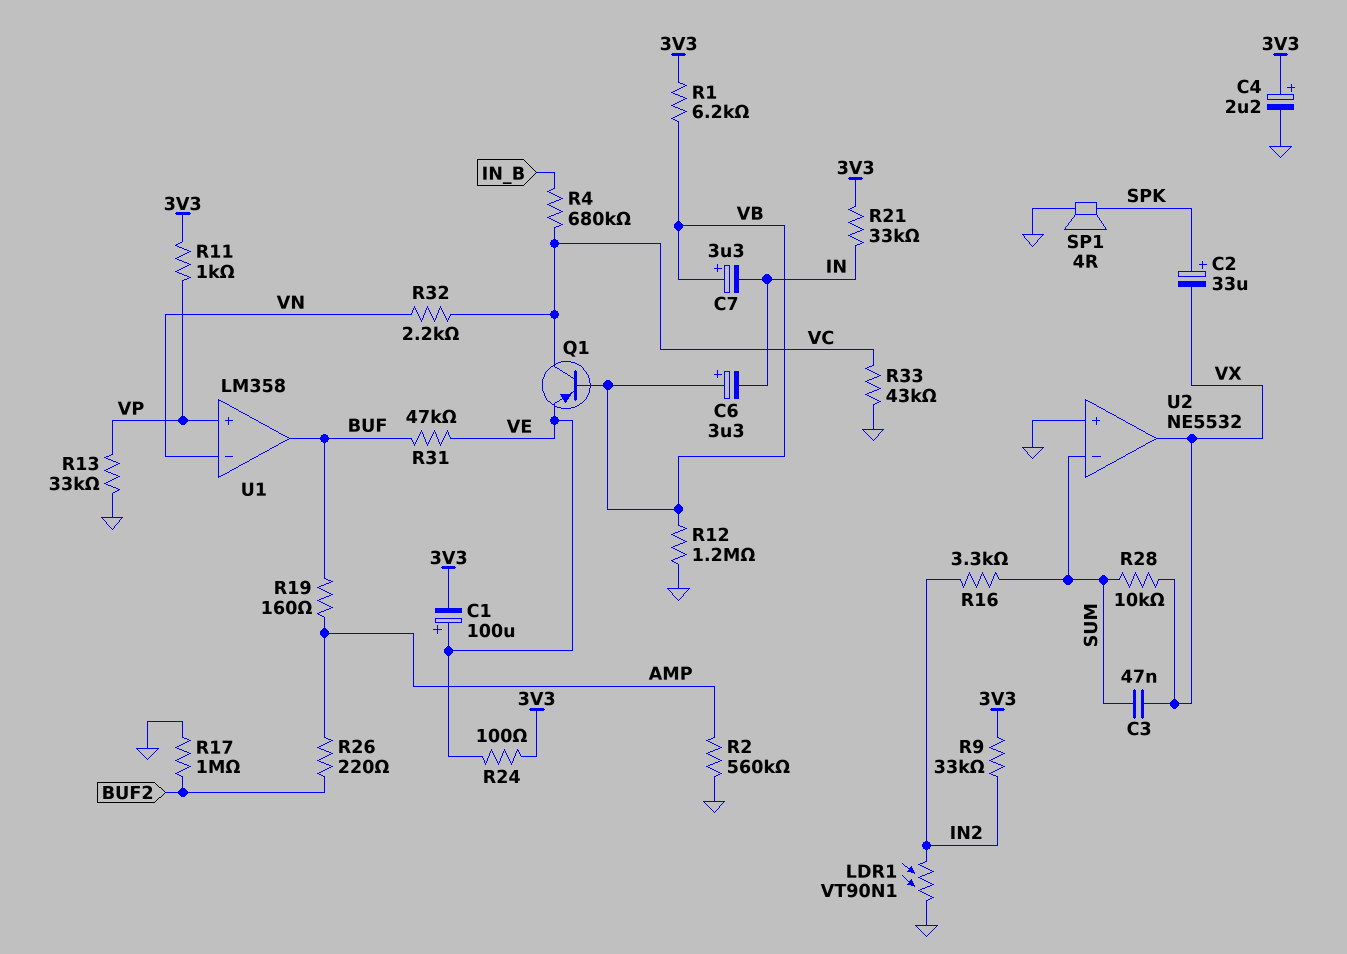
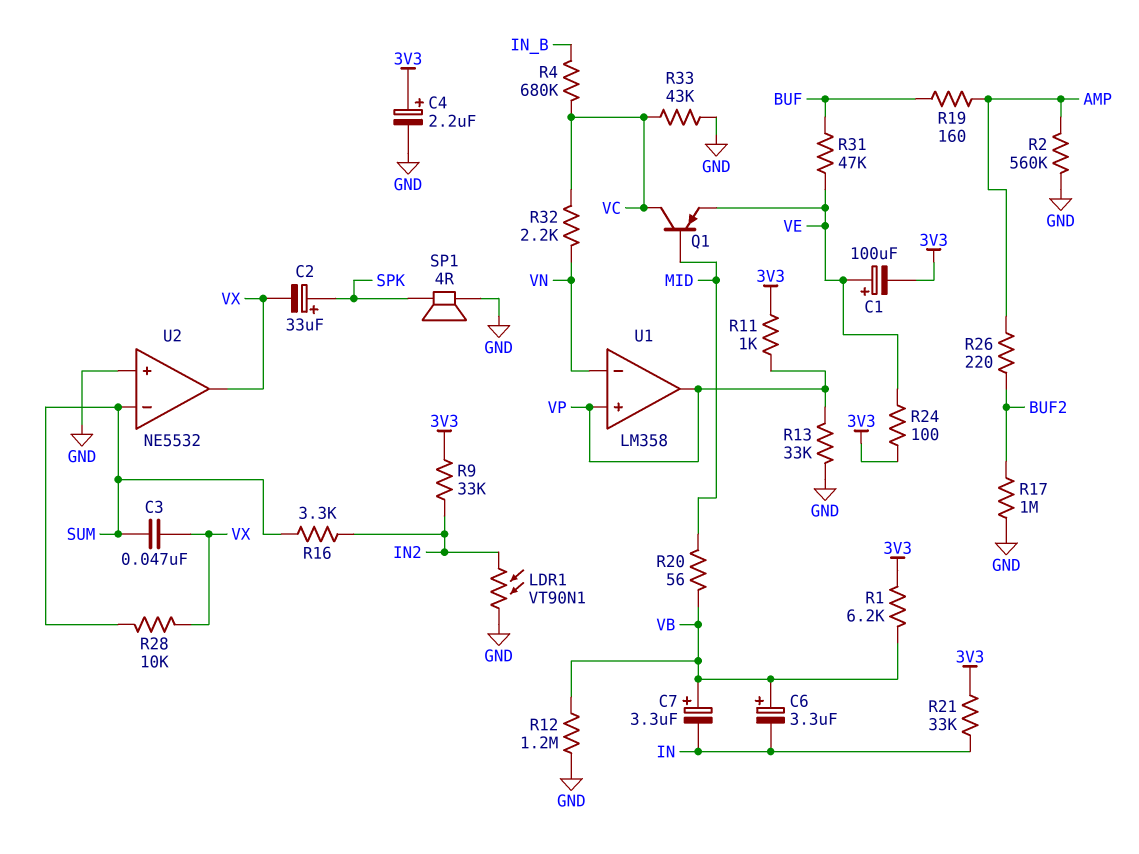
Q1: PNP (B VB, C VC, E VE) -> PNP (B MID, C VC, E VE)
R20: none -> 56 (MID, VB)
U1 pin out: BUF -> VP

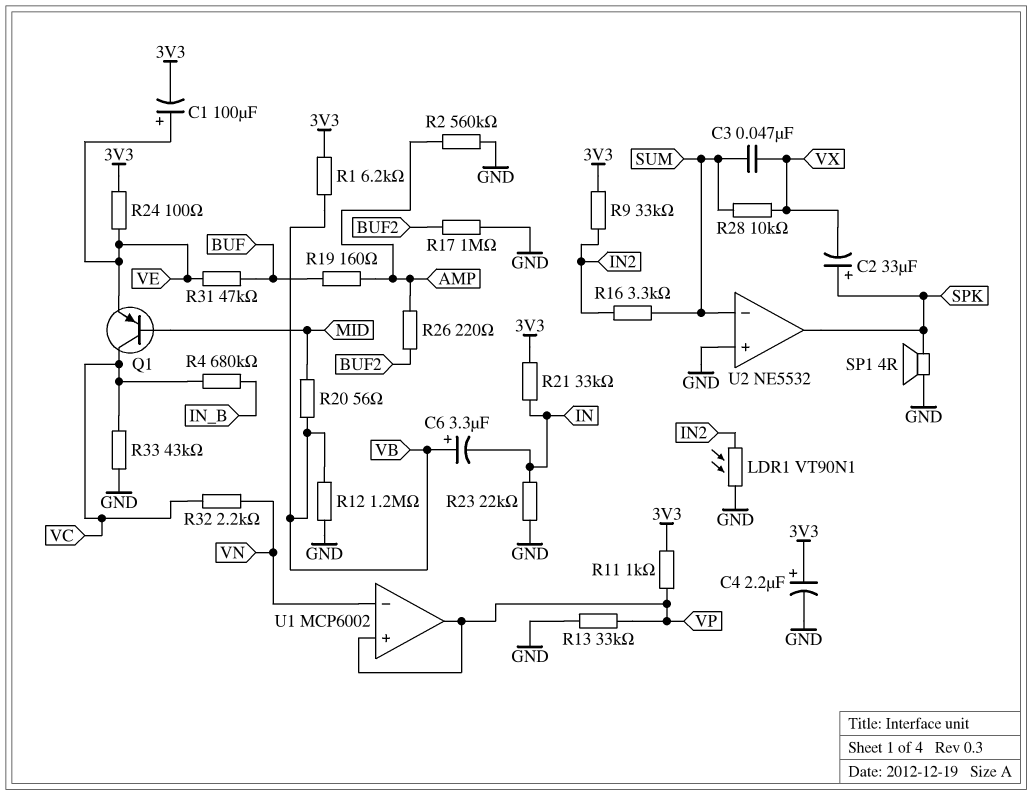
C7: 3.3uF (plus VB, minus IN) -> none
R23: none -> 22k (GND, IN)
U1: LM358 -> MCP6002
U2 pin out: VX -> SPK

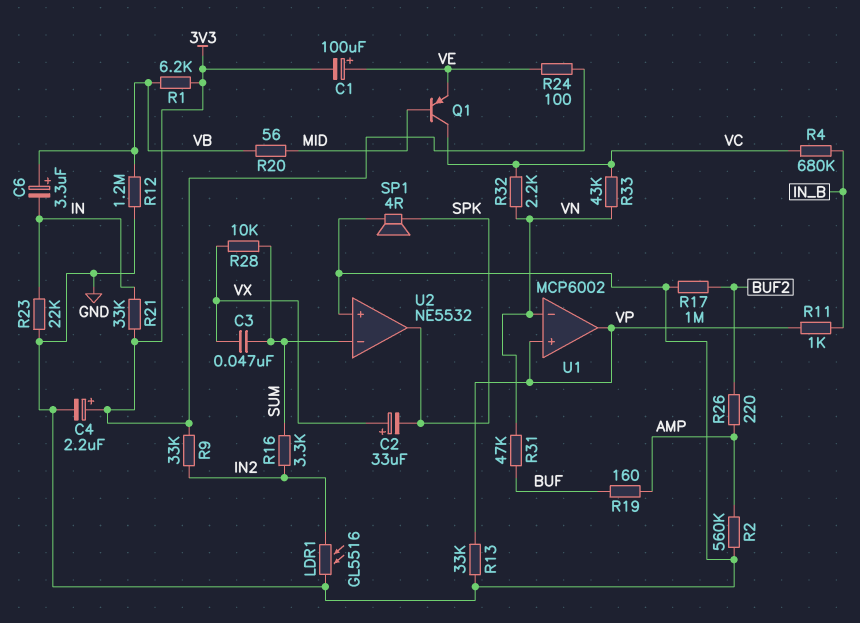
C2: 33uF (plus SPK, minus VX) -> 33uF (plus VX, minus SPK)
LDR1: VT90N1 (GND, IN2) -> GL5516 (GND, IN2)
R11: 1k (3V3, VP) -> 1k (IN_B, VP)
R31: 47k (BUF, VE) -> 47k (BUF, VN)
R33: 43k (GND, VC) -> 43k (VC, VN)

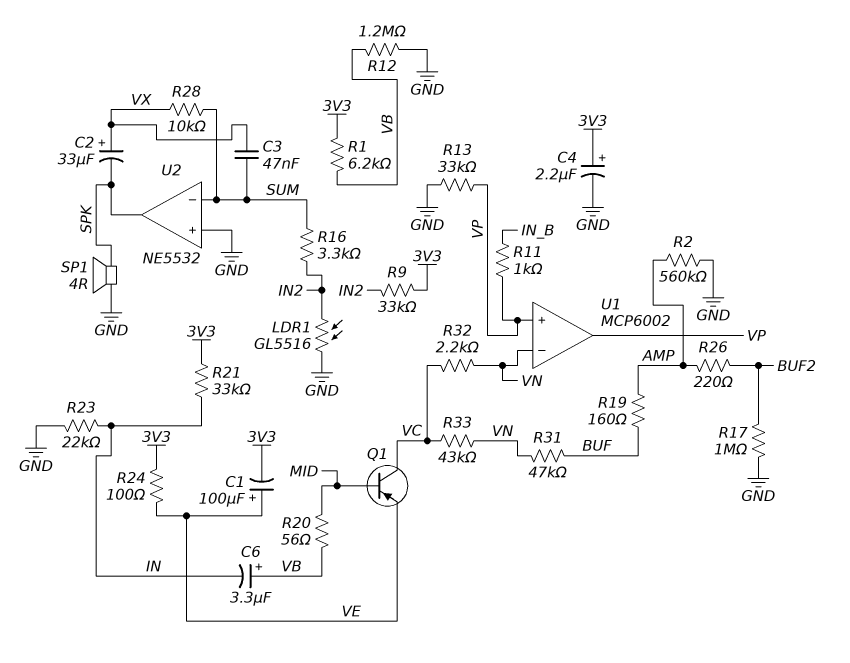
R4: 680k (IN_B, VC) -> none

